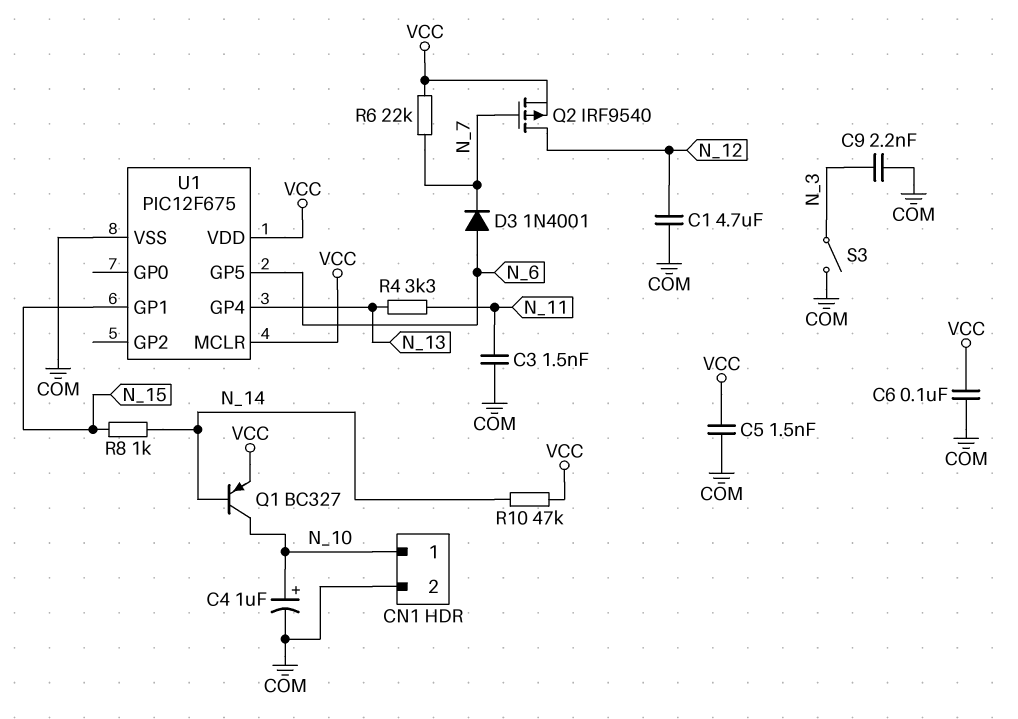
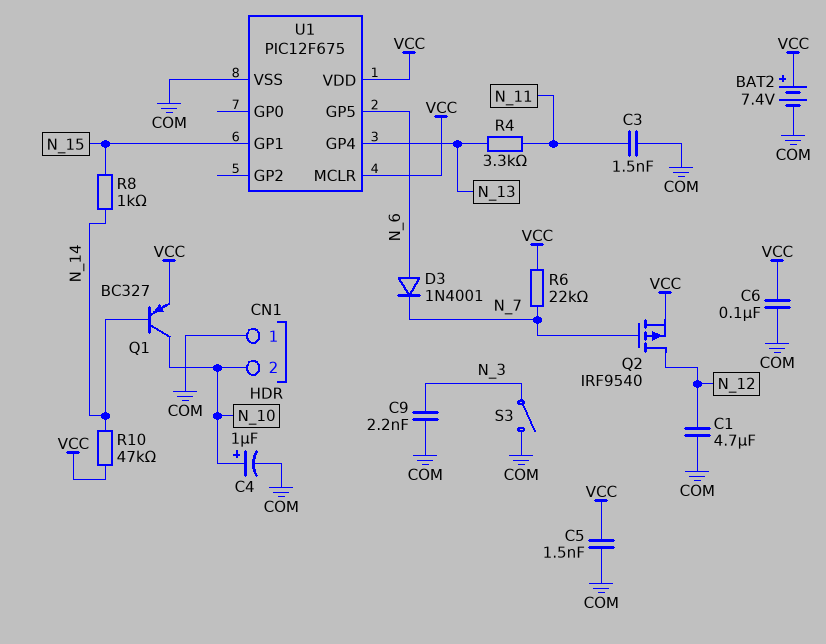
BAT2: none -> 7.4V (plus VCC, minus COM)
CN1 pin 1: N_10 -> COM
CN1 pin 2: COM -> N_10

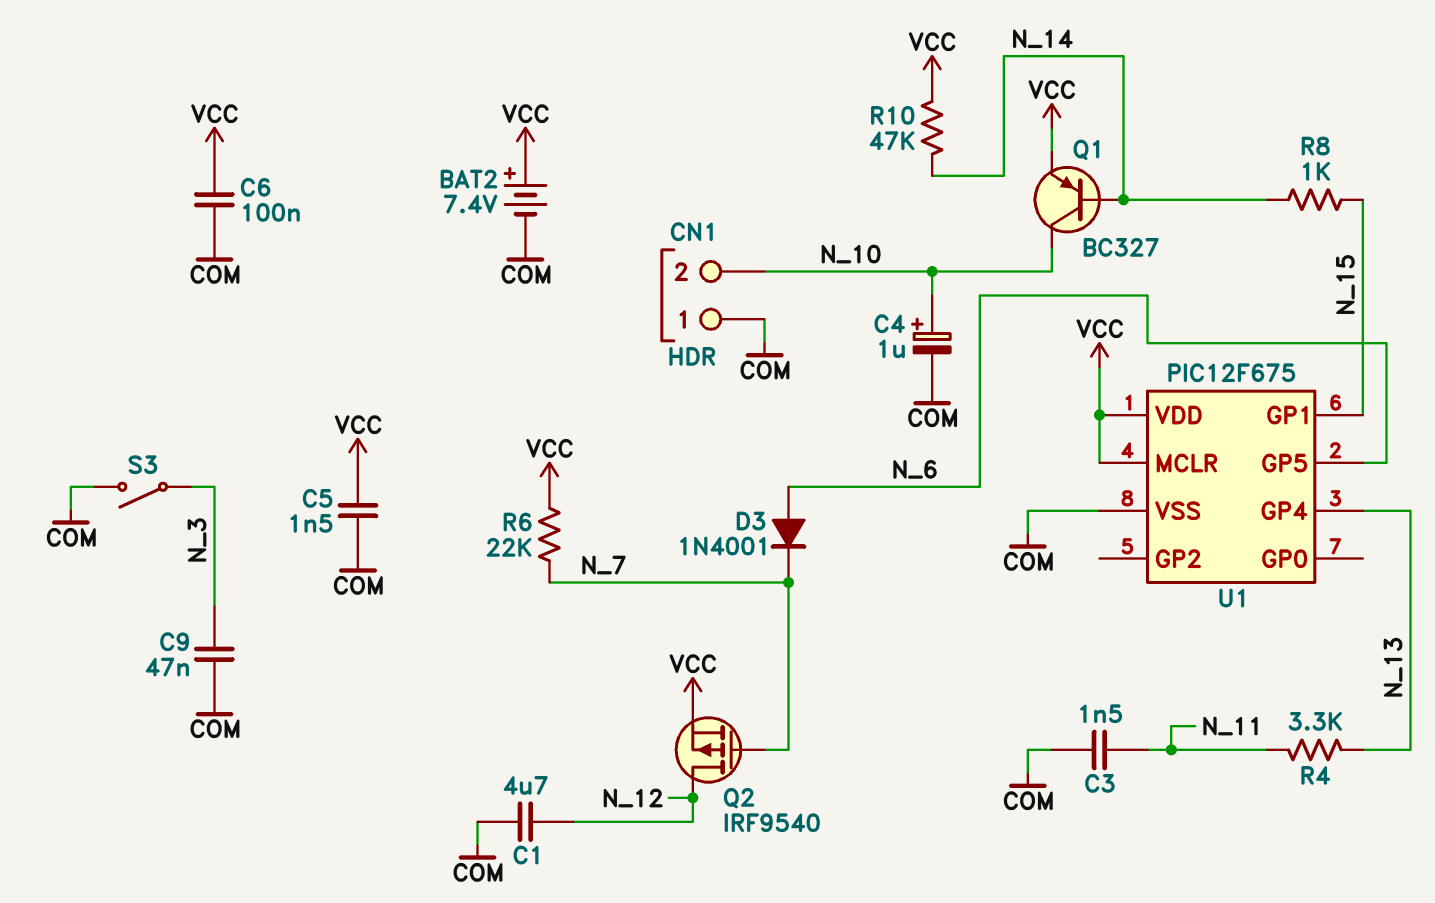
C9: 2.2nF (COM, N_3) -> 47nF (COM, N_3)

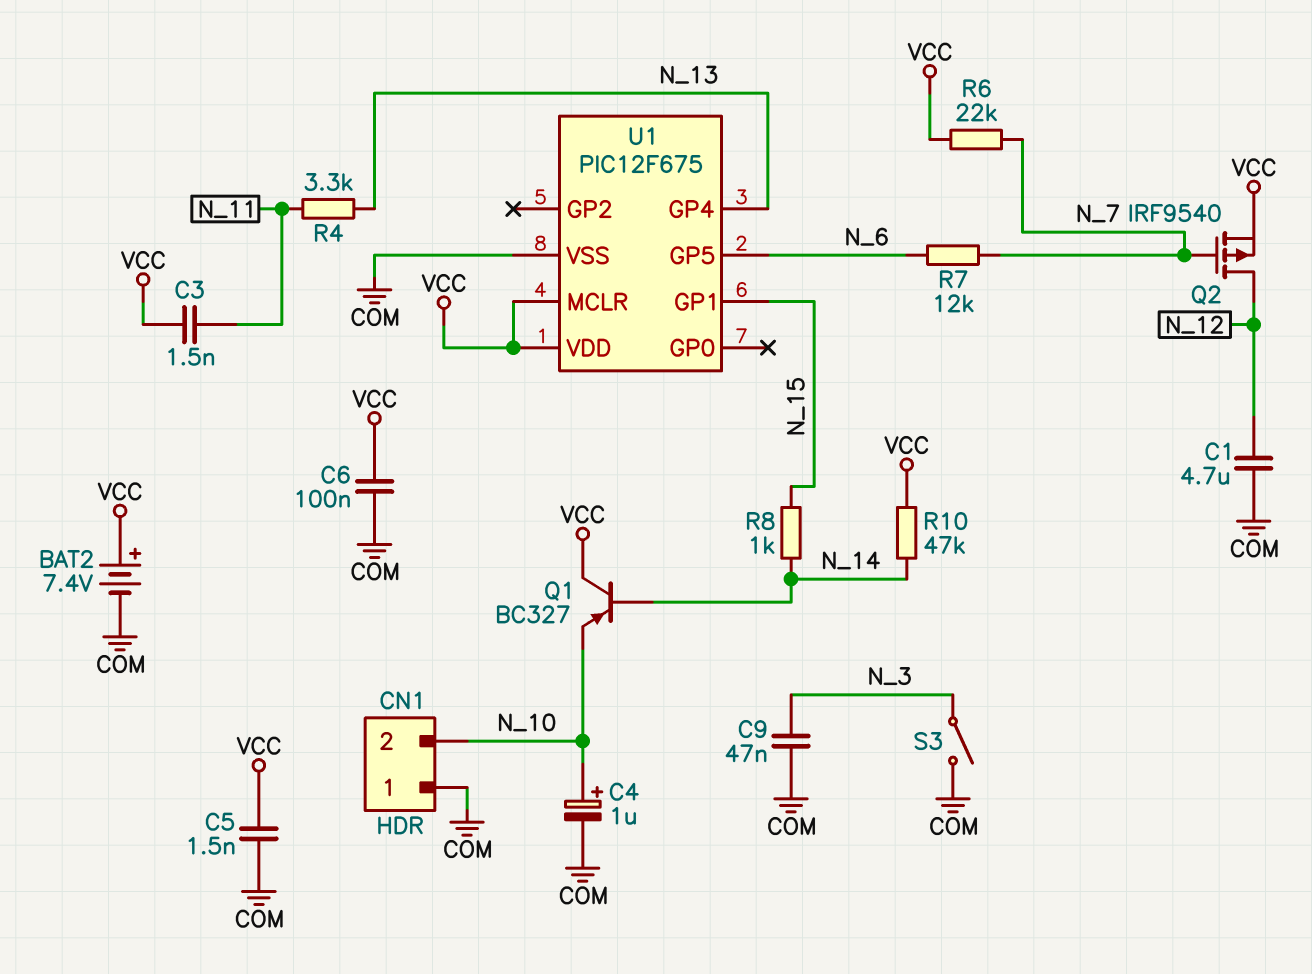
C3: 1.5nF (COM, N_11) -> 1.5nF (N_11, VCC)
D3: diode 1N4001 (A N_6, K N_7) -> none
Q1: PNP BC327 (B N_14, C N_10, E VCC) -> PNP BC327 (B N_14, C VCC, E N_10)
R7: none -> 12k (N_6, N_7)

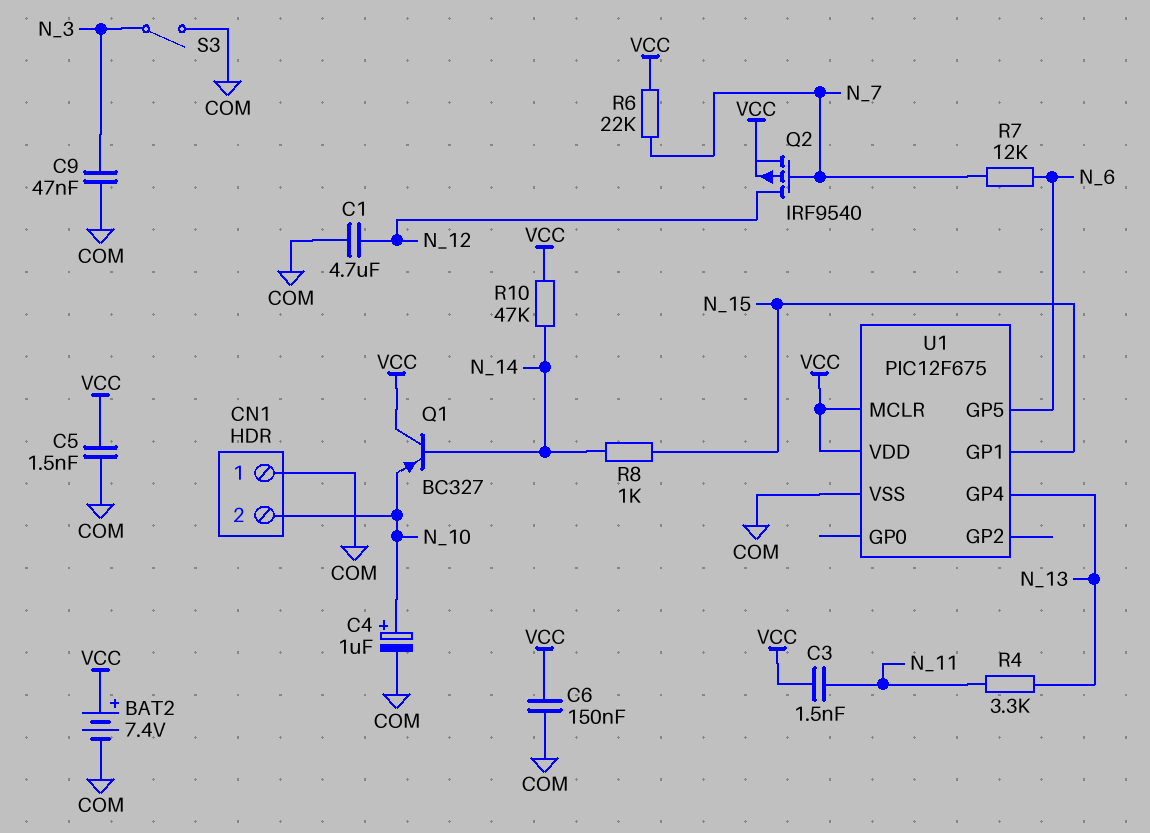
C6: 100nF (COM, VCC) -> 150nF (COM, VCC)

